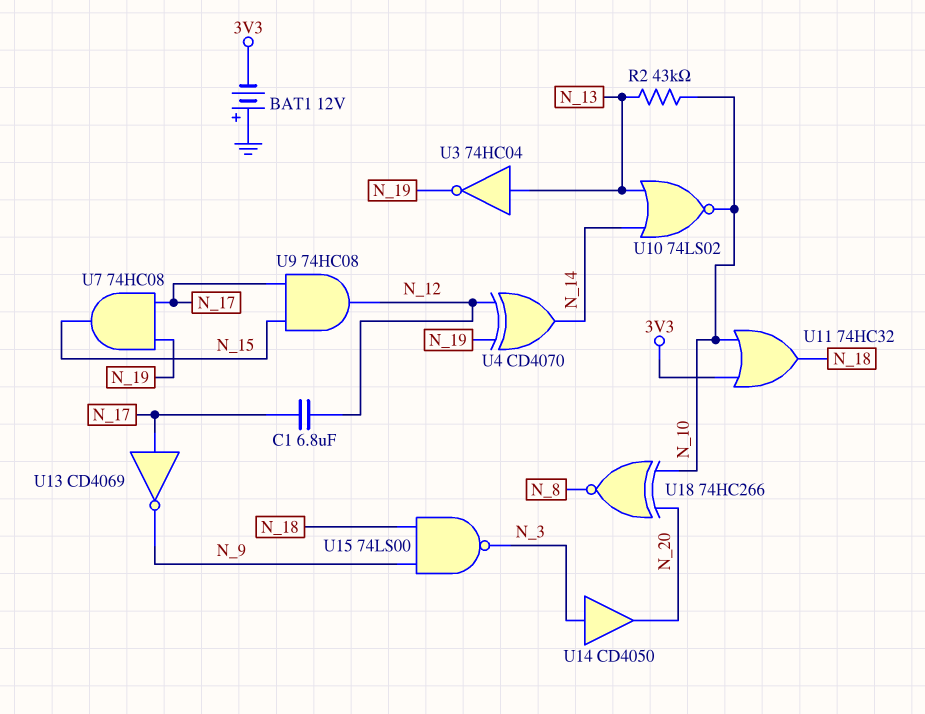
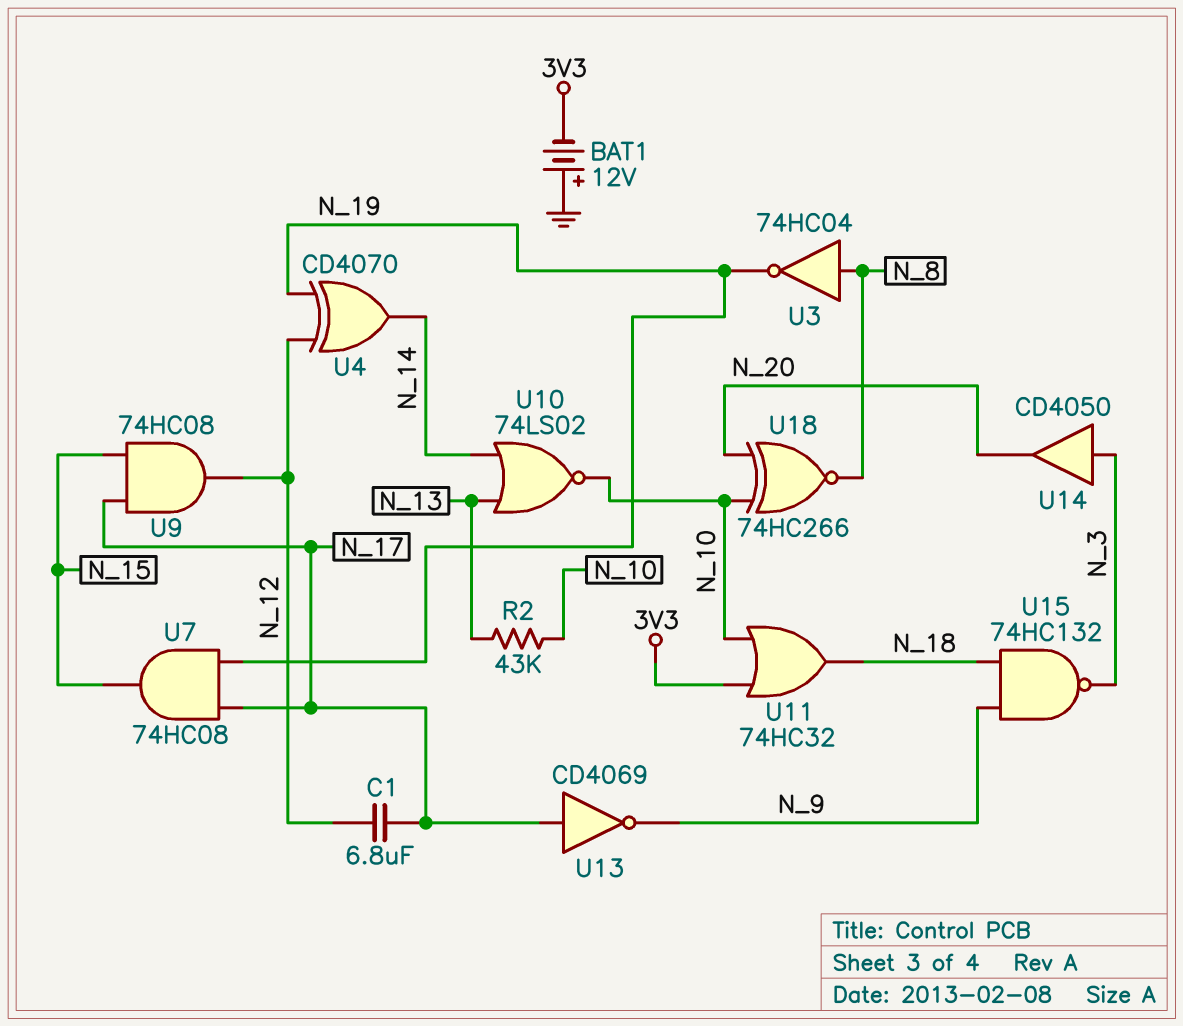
U3: NOT 74HC04 (in N_13, out N_19) -> NOT 74HC04 (in N_8, out N_19)
U15: NAND 74LS00 (in N_9, in N_18, out N_3) -> NAND 74HC132 (in N_9, in N_18, out N_3)

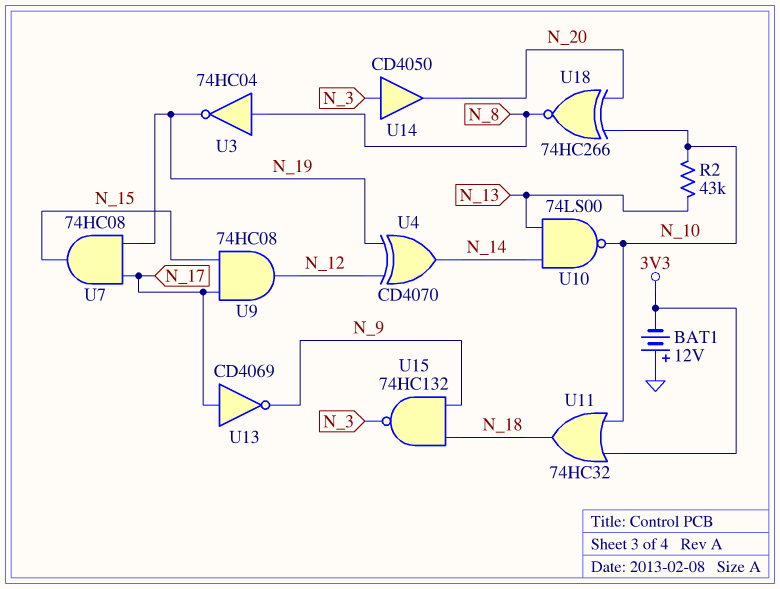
C1: 6.8uF (N_12, N_17) -> none
U10: NOR 74LS02 (in N_13, in N_14, out N_10) -> NAND 74LS00 (in N_13, in N_14, out N_10)

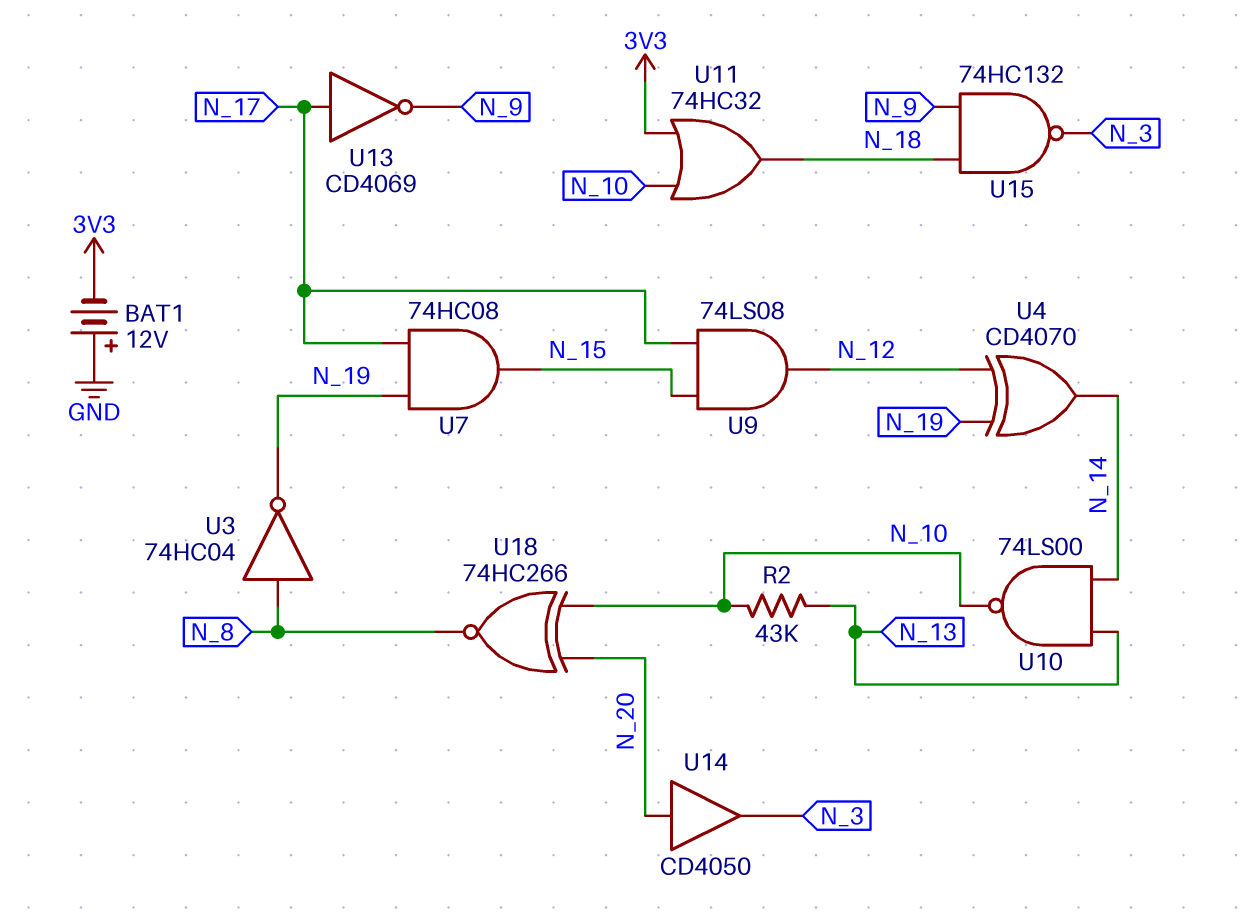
U9: AND 74HC08 (in N_15, in N_17, out N_12) -> AND 74LS08 (in N_15, in N_17, out N_12)
U14: buffer CD4050 (in N_3, out N_20) -> buffer CD4050 (in N_20, out N_3)

